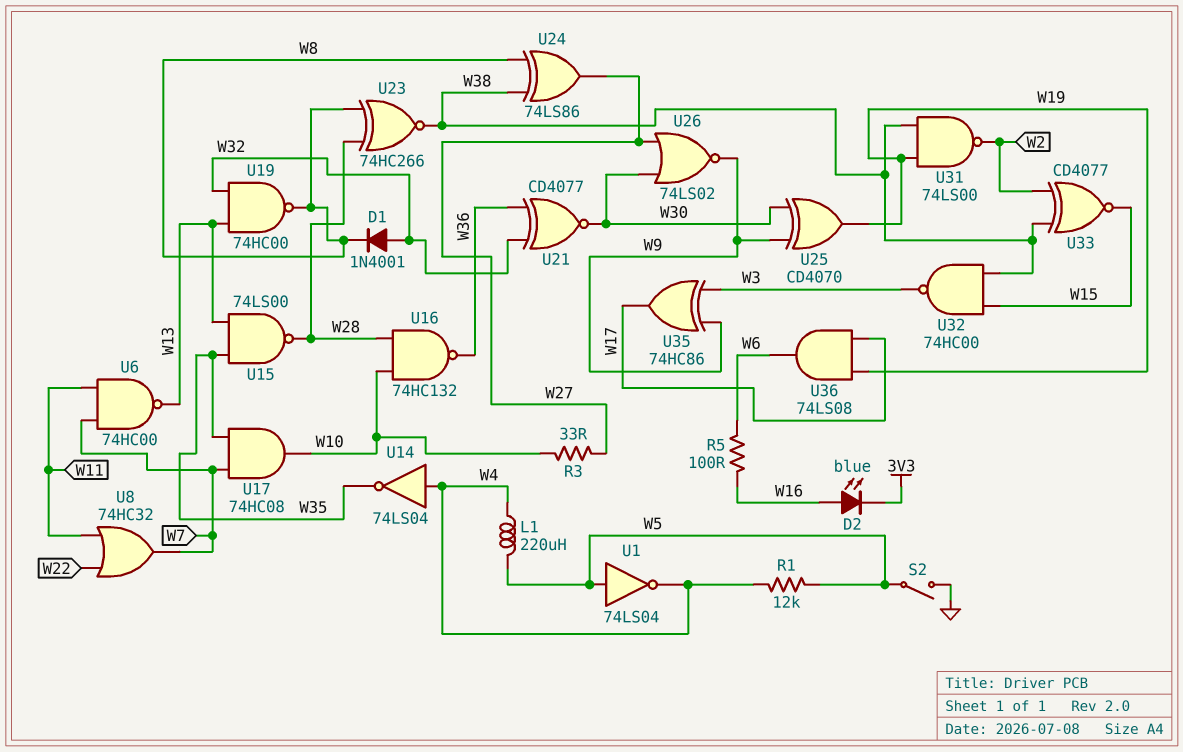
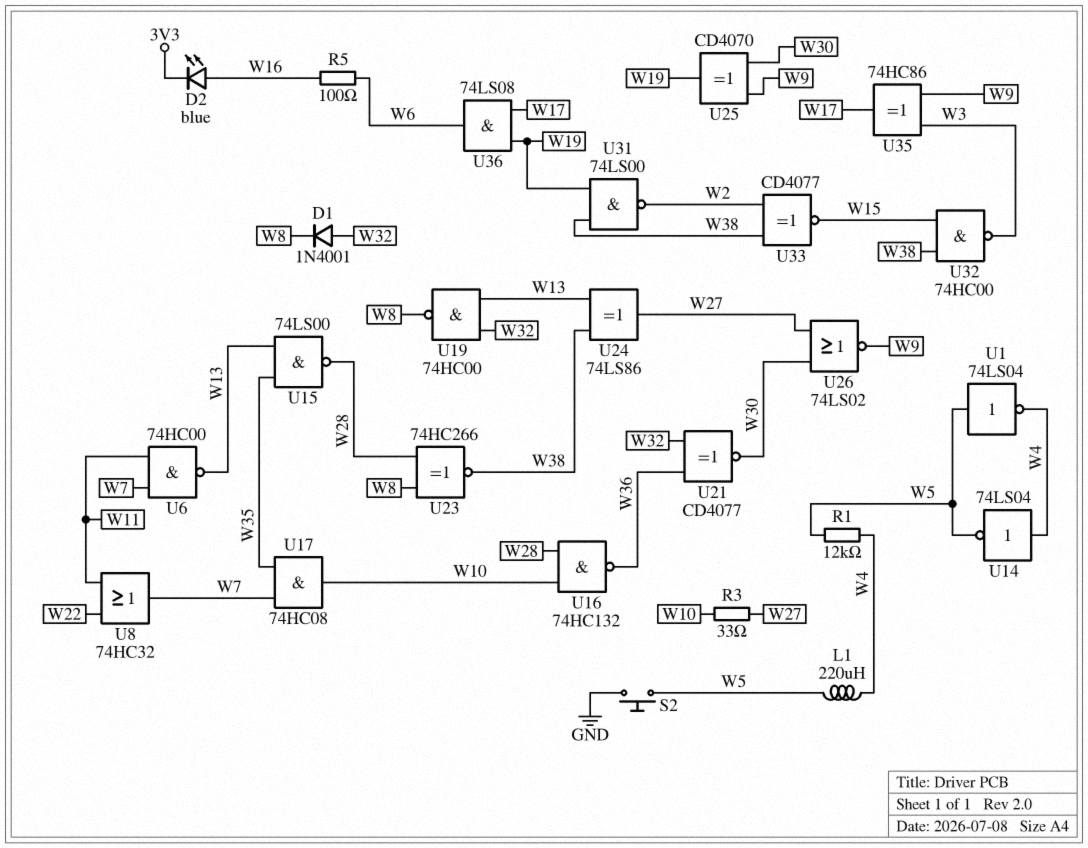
S2: switch (GND, W5) -> button (GND, W5)
U14: NOT 74LS04 (in W4, out W35) -> NOT 74LS04 (in W4, out W5)
U24: XOR 74LS86 (in W8, in W38, out W27) -> XOR 74LS86 (in W13, in W38, out W27)

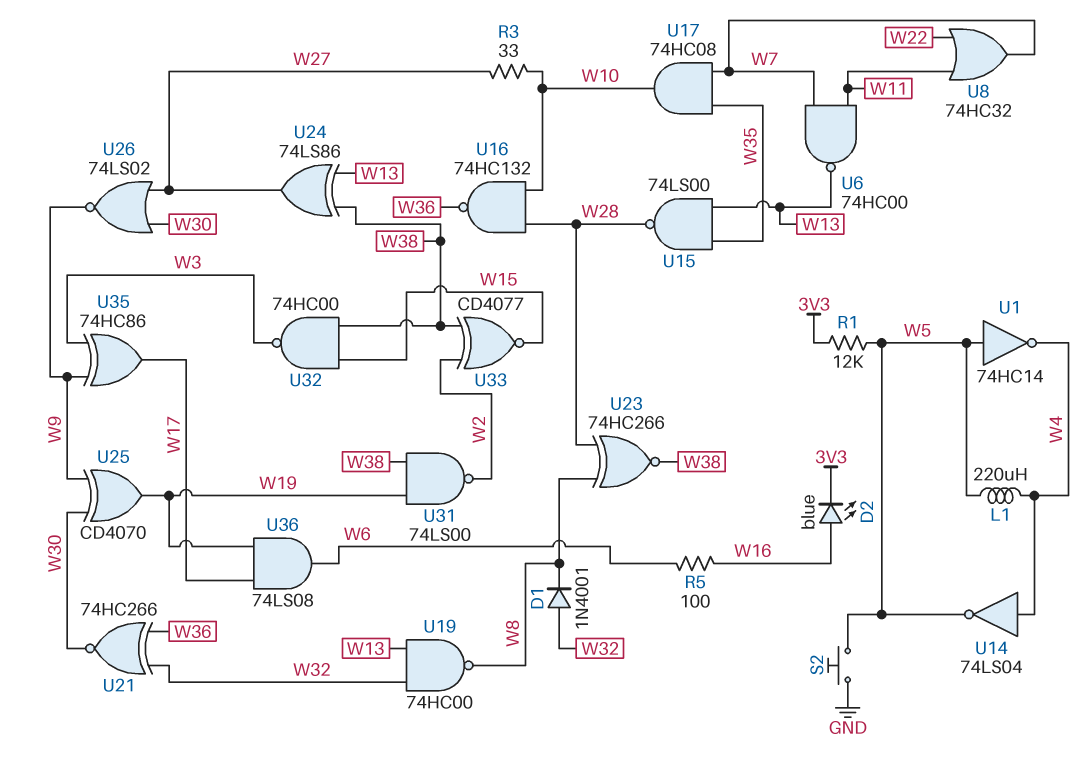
R1: 12k (W4, W5) -> 12k (3V3, W5)
U1: NOT 74LS04 (in W5, out W4) -> NOT 74HC14 (in W5, out W4)
U21: XNOR CD4077 (in W32, in W36, out W30) -> XNOR 74HC266 (in W32, in W36, out W30)

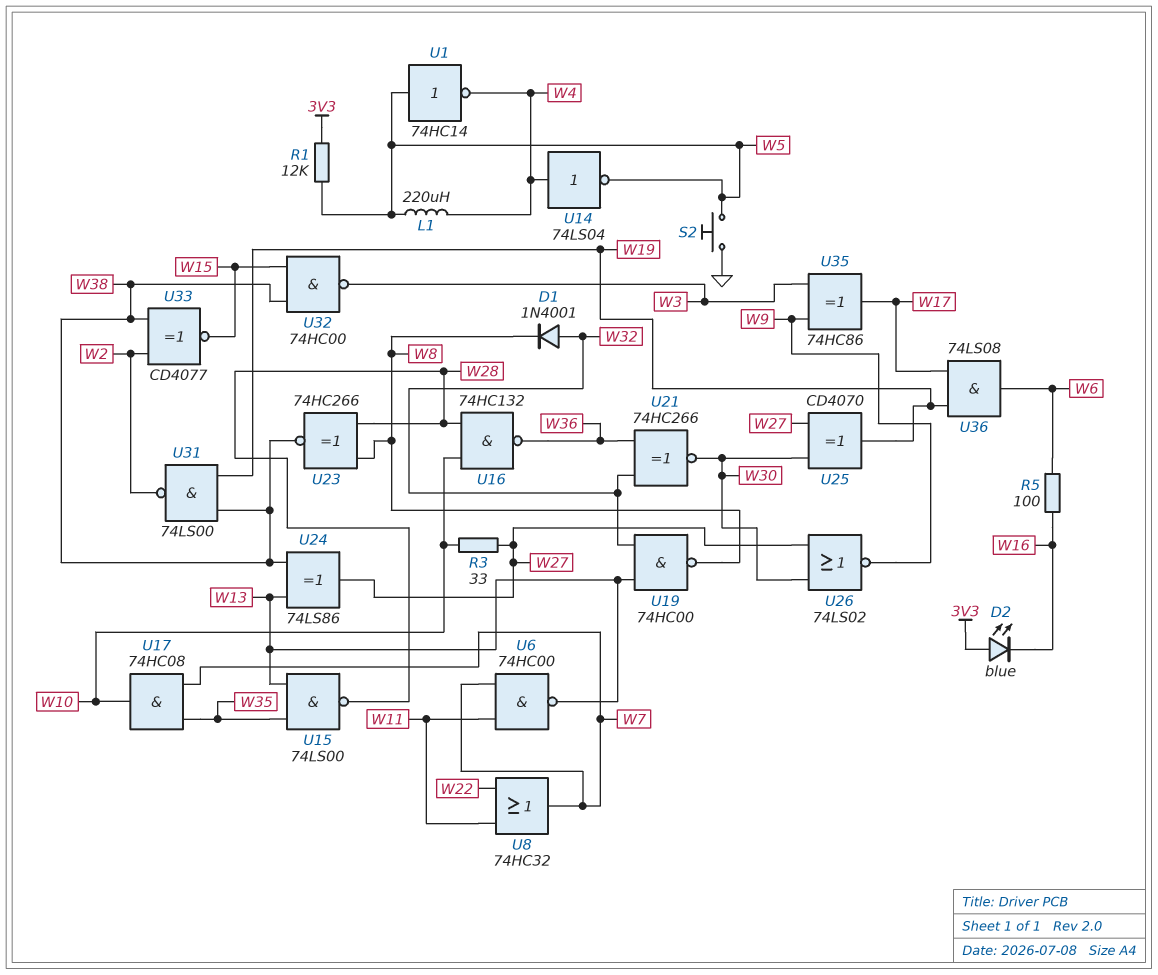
D2: LED blue (A W16, K 3V3) -> LED blue (A 3V3, K W16)
U25: XOR CD4070 (in W9, in W30, out W19) -> XOR CD4070 (in W27, in W30, out W19)

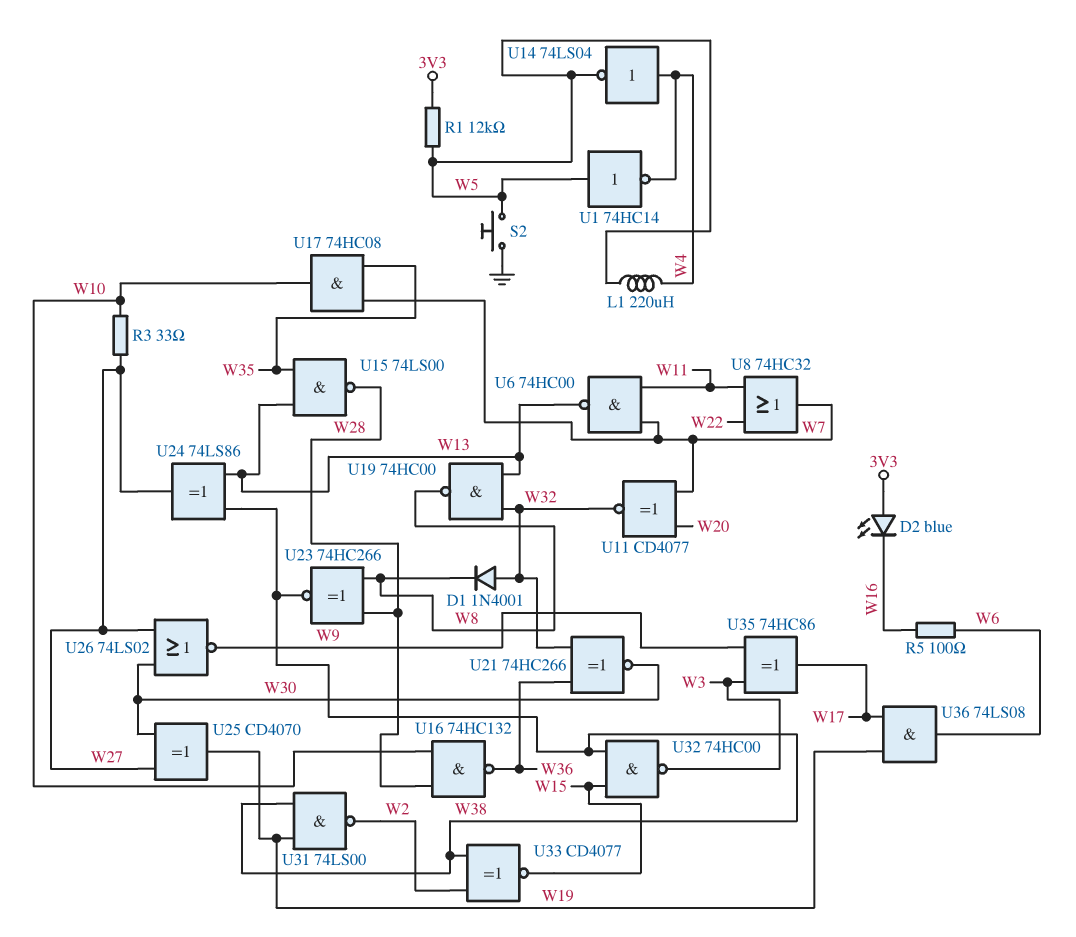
U11: none -> XNOR CD4077 (in W7, in W20, out W32)

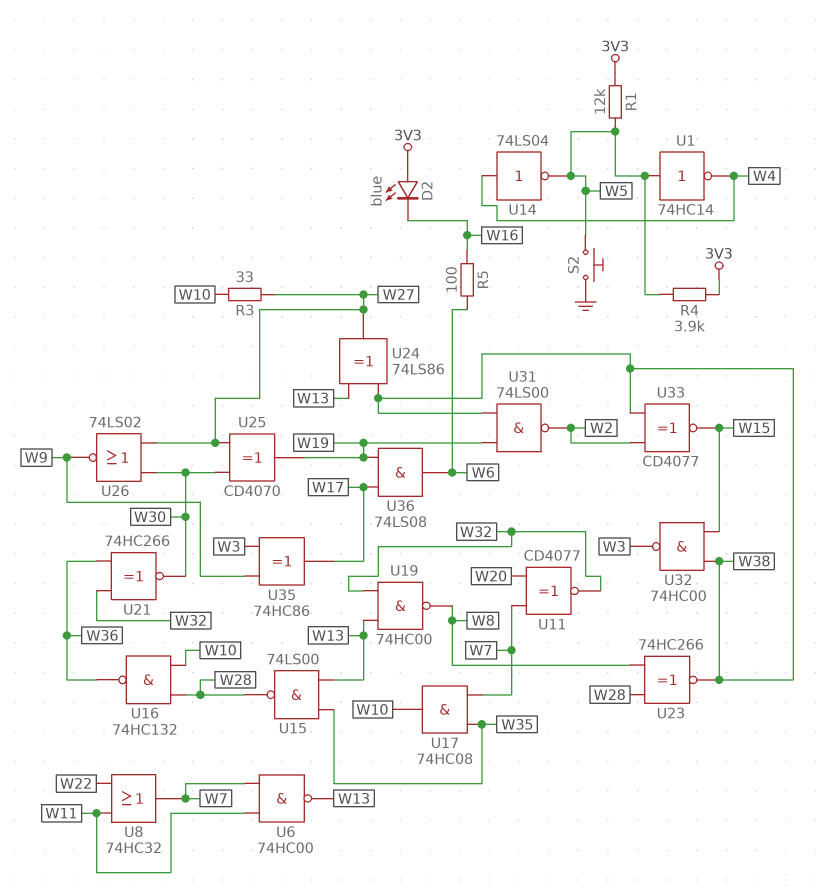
D1: diode 1N4001 (A W32, K W8) -> none
L1: 220uH (W4, W5) -> none
R4: none -> 3.9k (3V3, W5)

